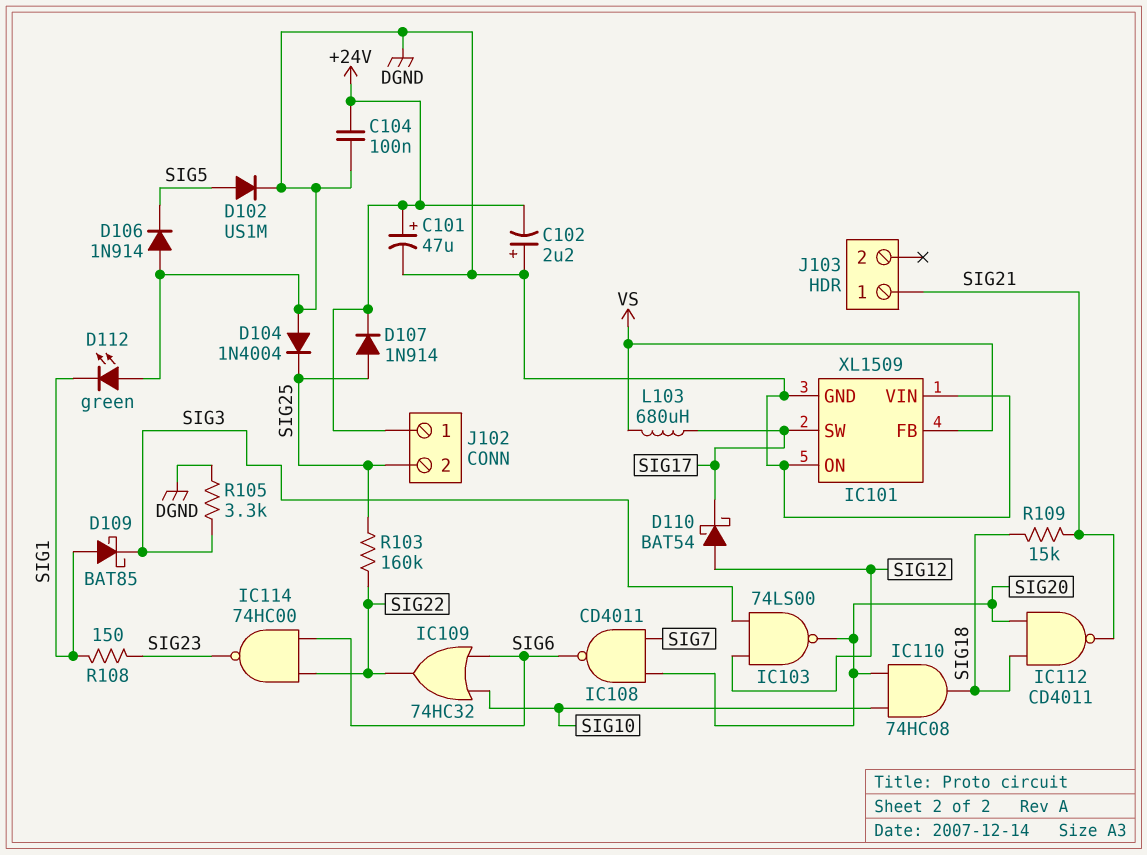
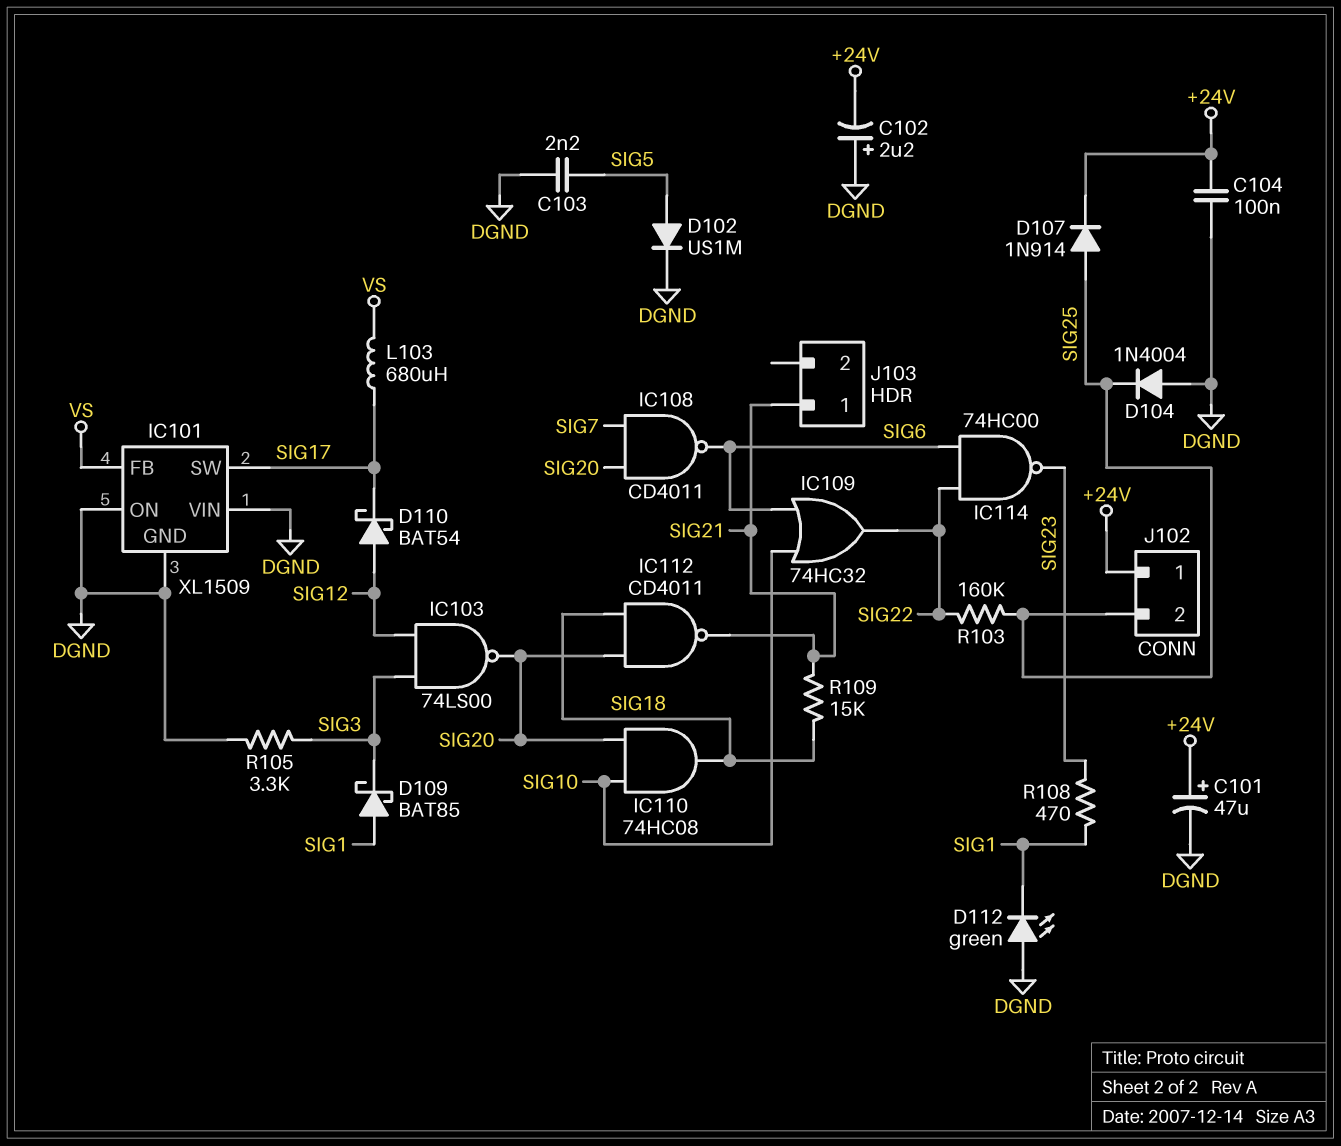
C103: none -> 2.2nF (DGND, SIG5)
D106: diode 1N914 (A DGND, K SIG5) -> none
R108: 150 (SIG1, SIG23) -> 470 (SIG1, SIG23)

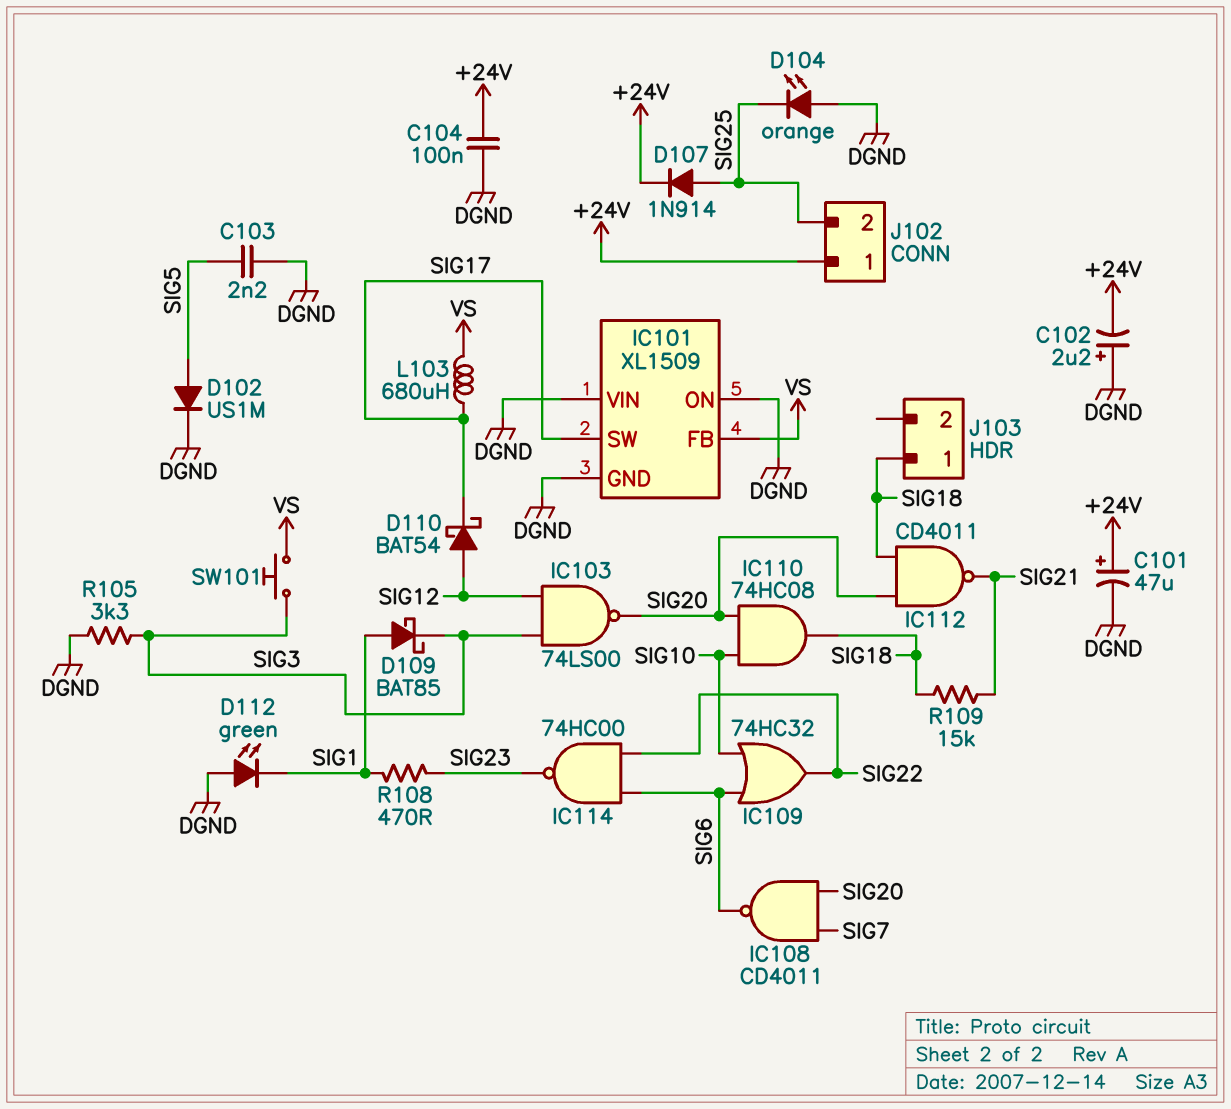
D104: diode 1N4004 (A DGND, K SIG25) -> LED orange (A DGND, K SIG25)
J103 pin 1: SIG21 -> SIG18
R103: 160k (SIG22, SIG25) -> none
SW101: none -> button (SIG3, VS)

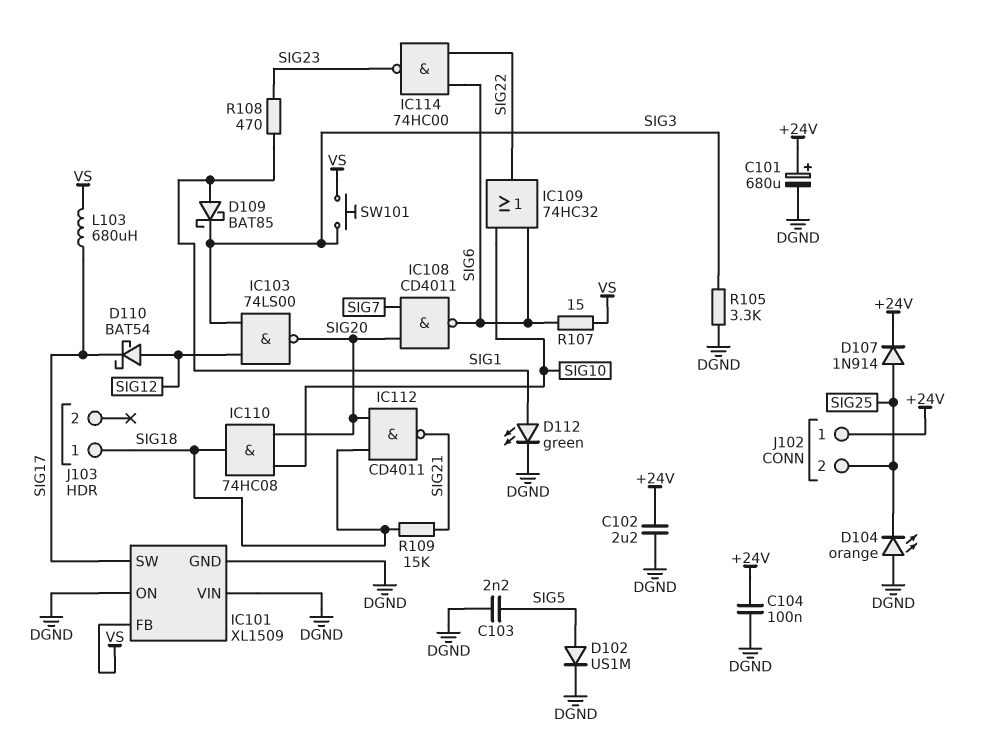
C101: 47uF (plus +24V, minus DGND) -> 680uF (plus +24V, minus DGND)
C102: 2.2uF (plus DGND, minus +24V) -> 2.2uF (+24V, DGND)
D112: LED green (A DGND, K SIG1) -> LED green (A SIG1, K DGND)
R107: none -> 15 (SIG6, VS)

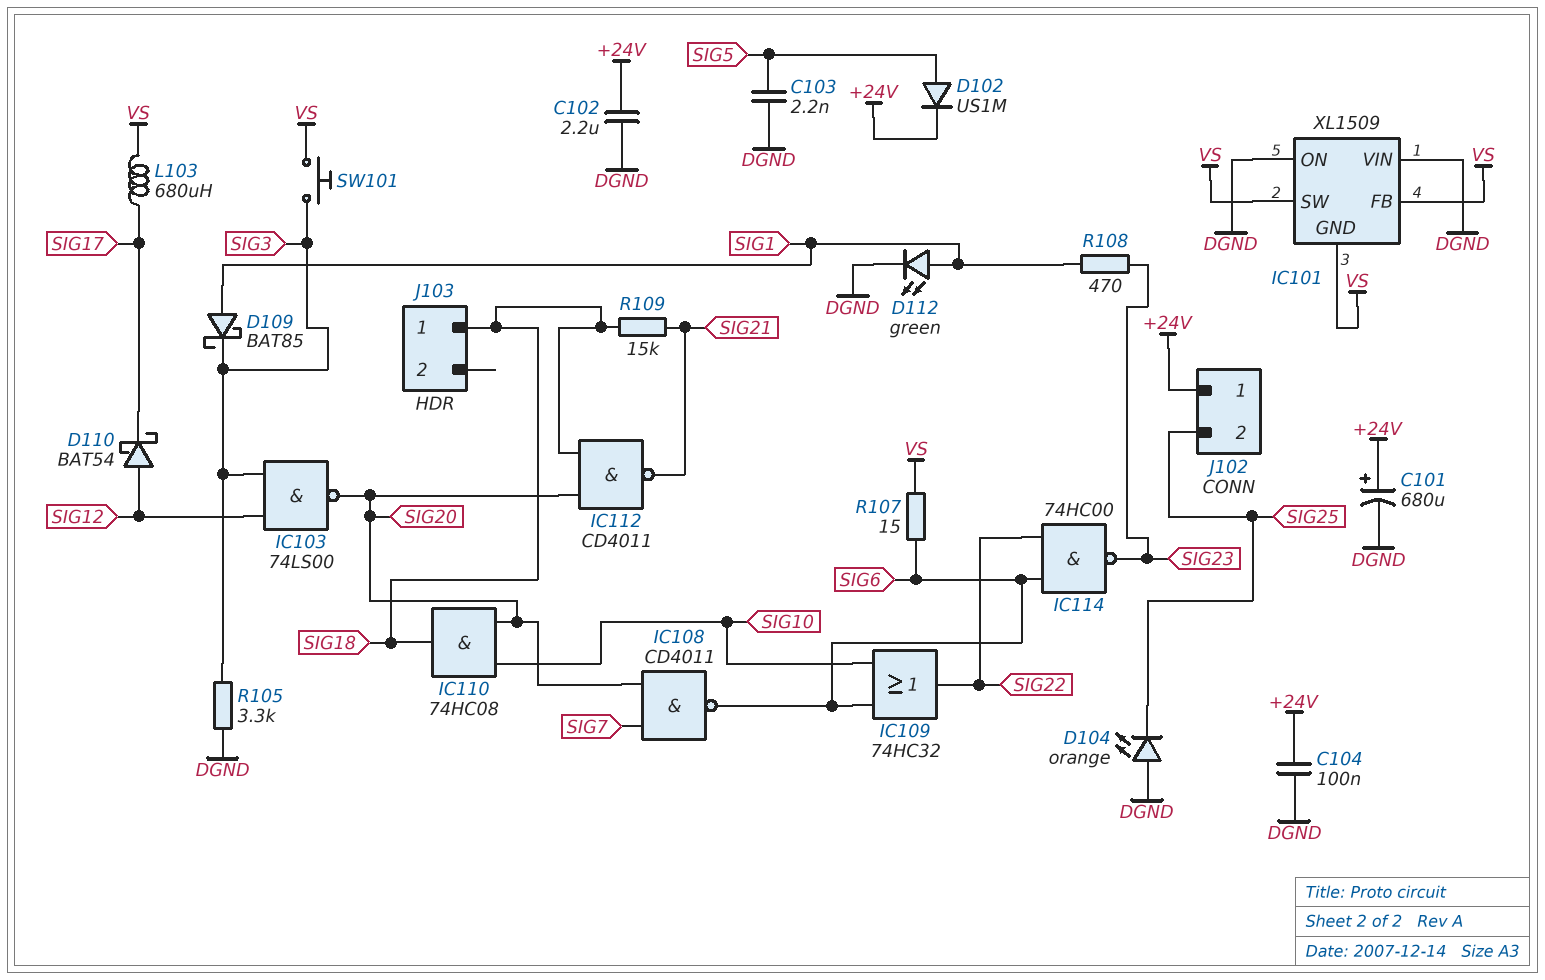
D102: diode US1M (A SIG5, K DGND) -> diode US1M (A SIG5, K +24V)
D107: diode 1N914 (A SIG25, K +24V) -> none
IC101 pin GND: DGND -> VS
IC101 pin SW: SIG17 -> VS

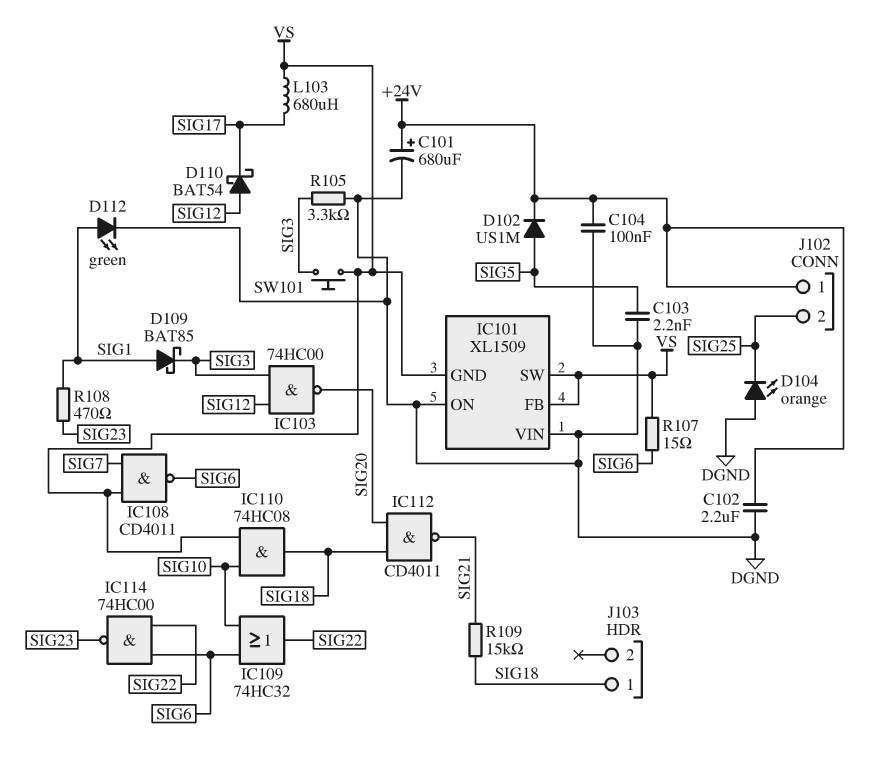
IC103: NAND 74LS00 (in SIG3, in SIG12, out SIG20) -> NAND 74HC00 (in SIG3, in SIG12, out SIG20)
IC108: NAND CD4011 (in SIG7, in SIG20, out SIG6) -> NAND CD4011 (in SIG7, in VS, out SIG6)
IC110: AND 74HC08 (in SIG10, in SIG20, out SIG18) -> AND 74HC08 (in SIG10, in VS, out SIG18)

